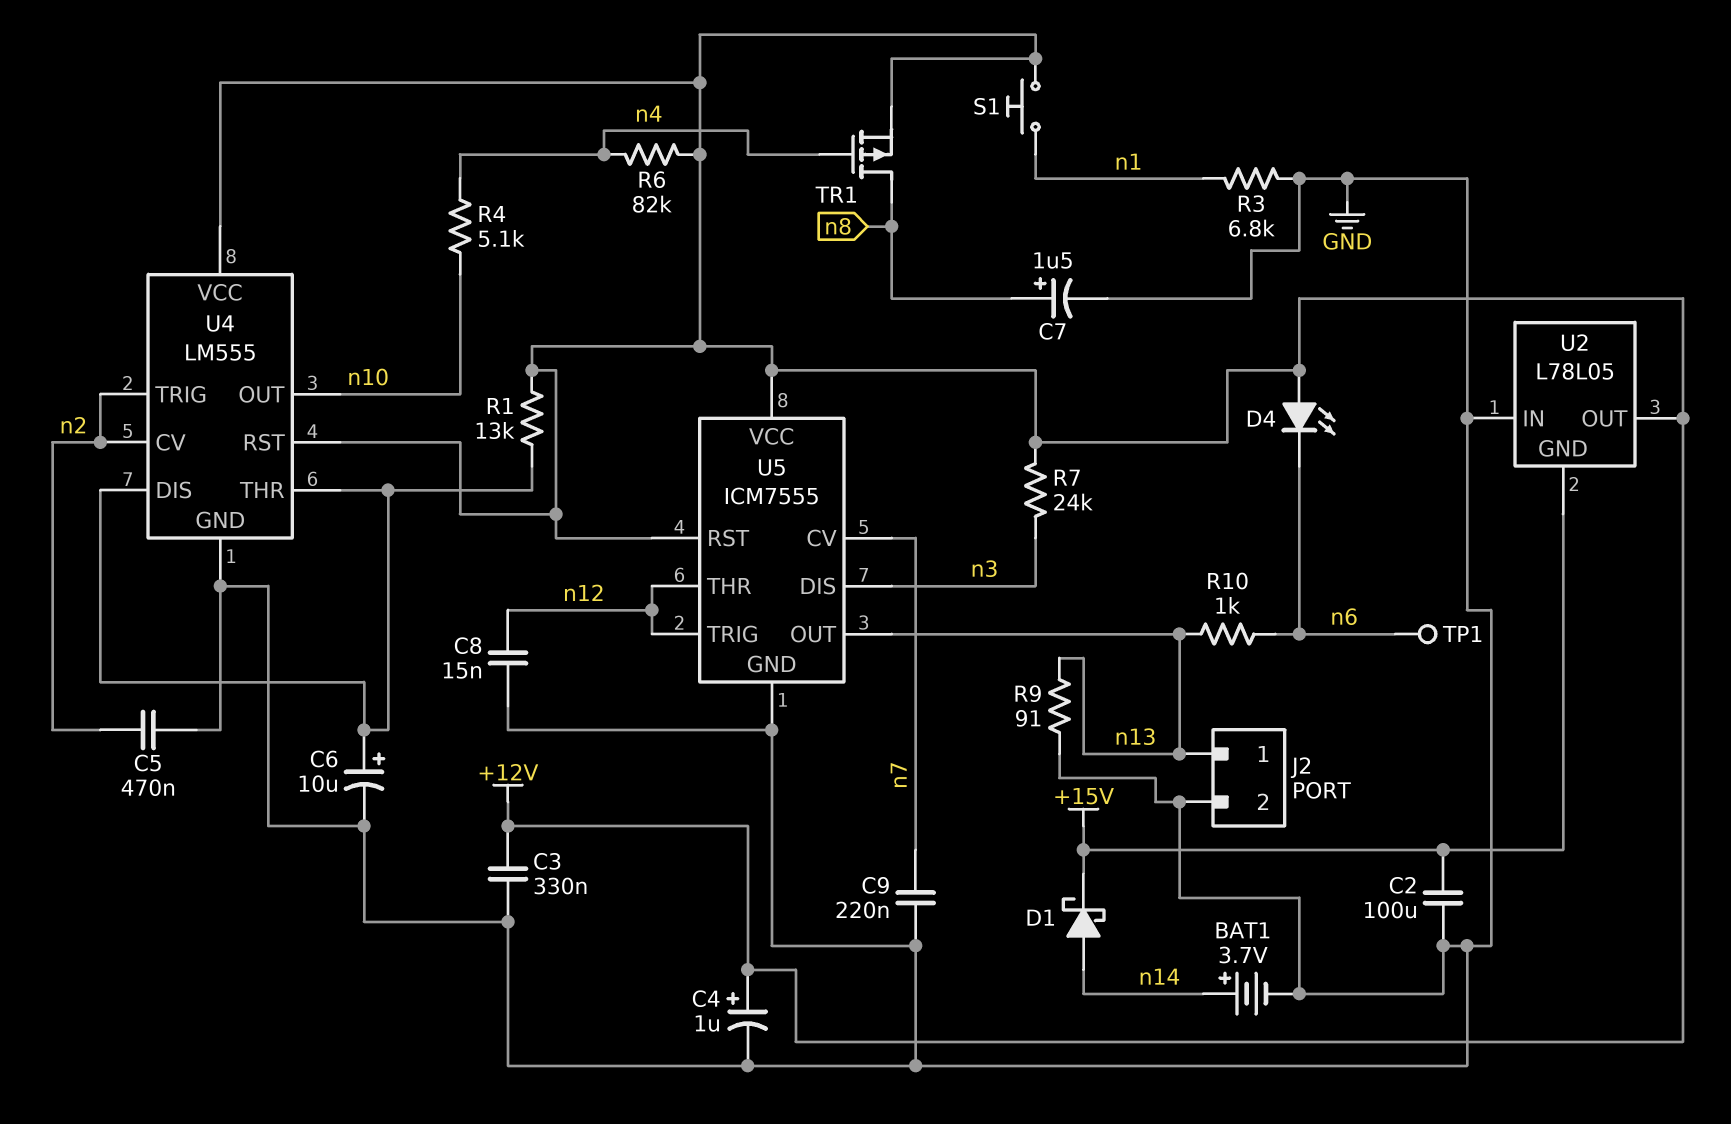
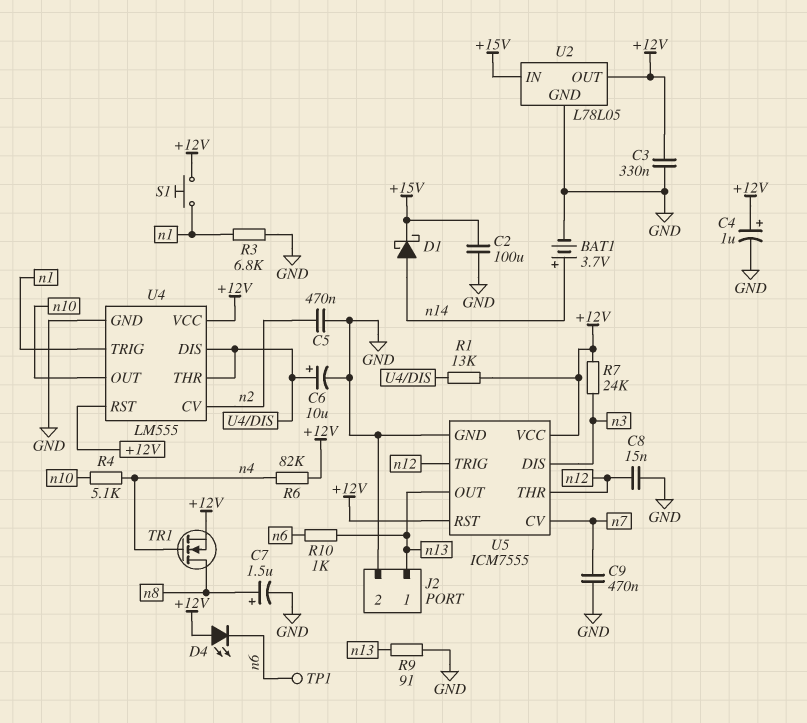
C9: 220nF (GND, n7) -> 470nF (GND, n7)
TR1: PMOS (G n4, D n8, S +12V) -> NMOS (G n4, D n8, S +12V)
U2 pin GND: +15V -> GND
U2 pin IN: GND -> +15V
U4 pin TRIG: n2 -> n1

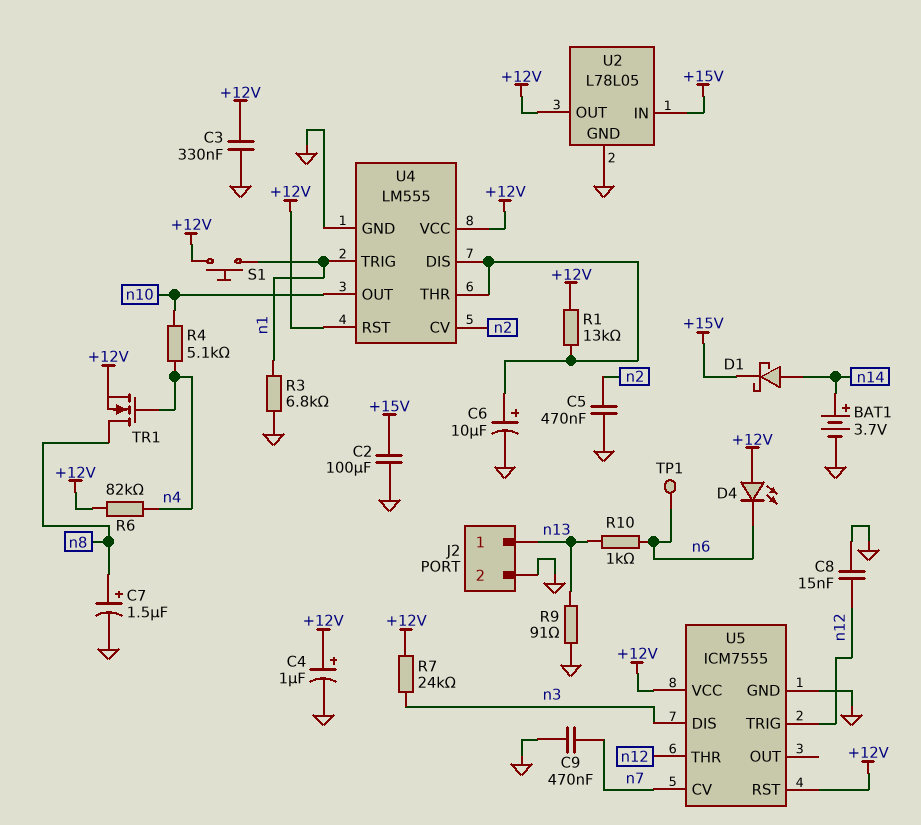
U5 pin OUT: n13 -> none

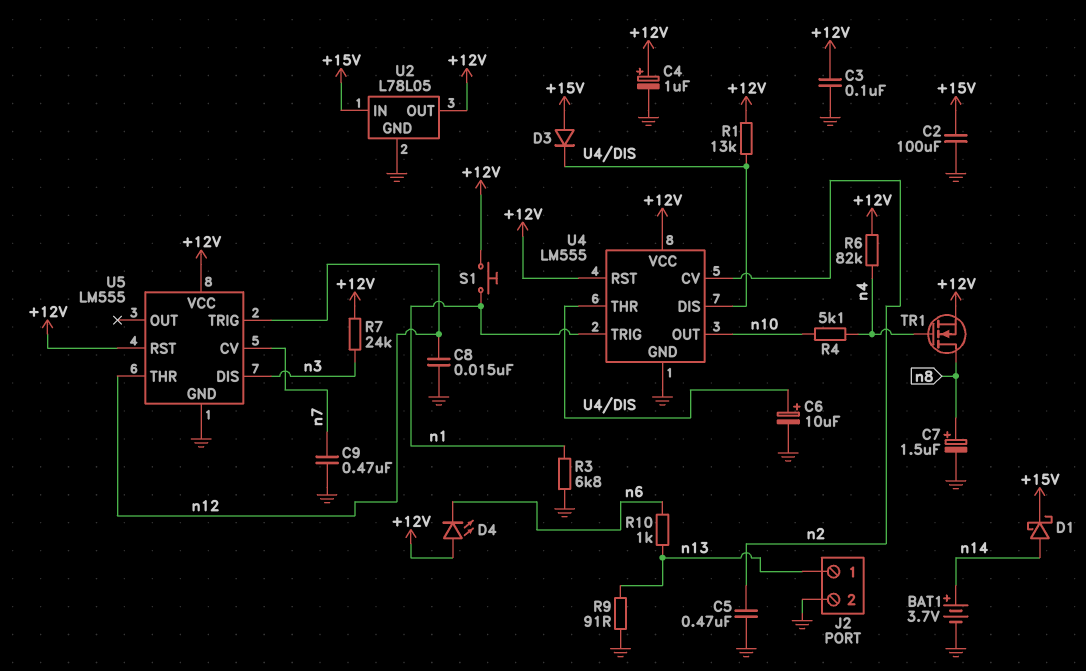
C3: 330nF (+12V, GND) -> 100nF (+12V, GND)
D3: none -> diode (A +15V, K U4/DIS)
TP1: test point (n6) -> none
U5: ICM7555 -> LM555

